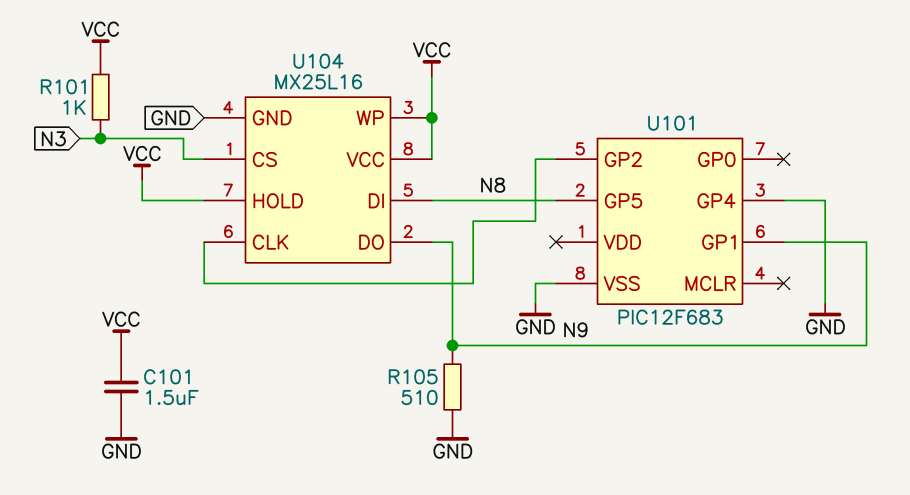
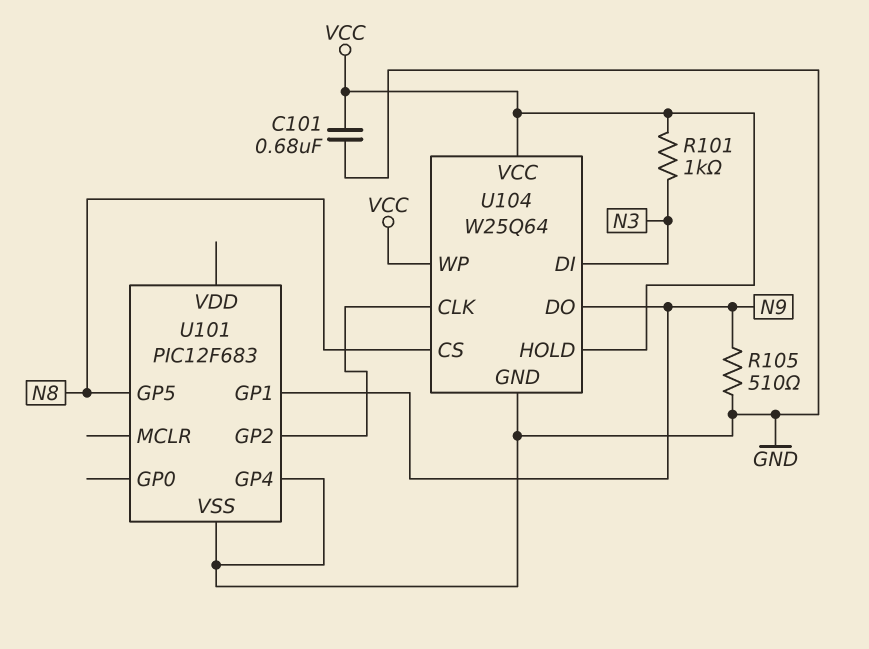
C101: 1.5uF (GND, VCC) -> 680nF (GND, VCC)
U104: MX25L16 -> W25Q64
U104 pin CS: N3 -> N8
U104 pin DI: N8 -> N3

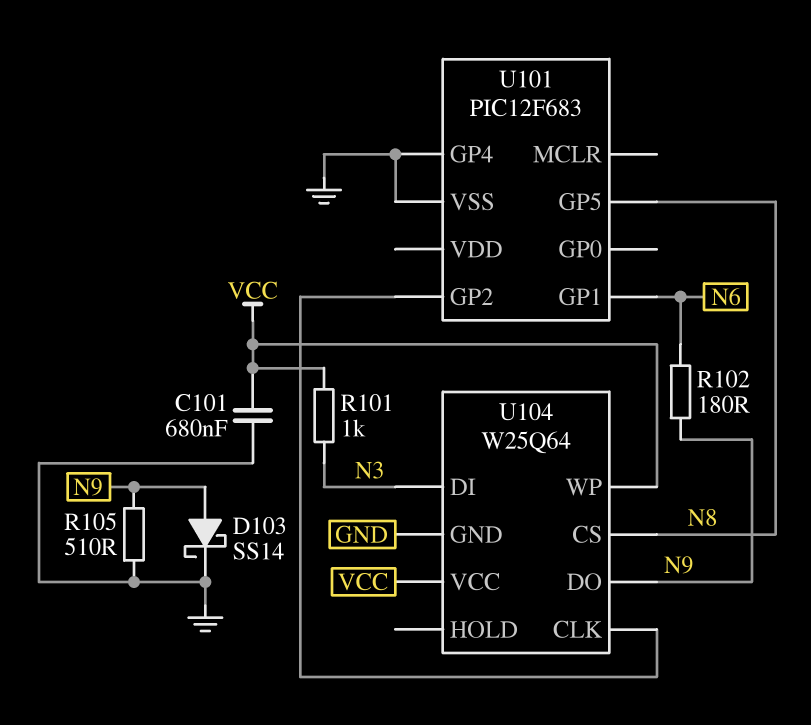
D103: none -> schottky SS14 (A N9, K GND)
R102: none -> 180 (N6, N9)
U101 pin GP1: N9 -> N6
U104 pin HOLD: VCC -> none

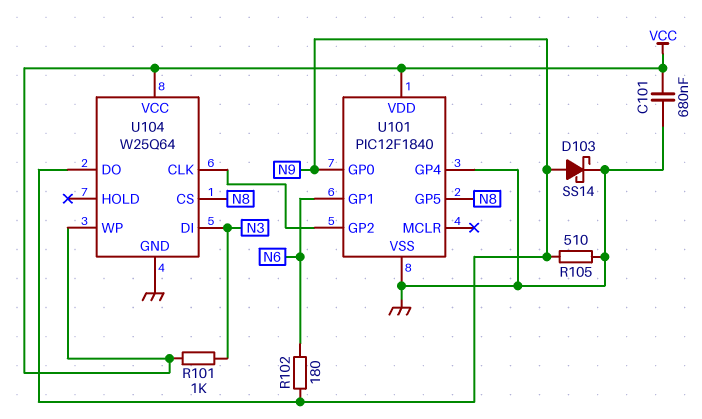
U101: PIC12F683 -> PIC12F1840
U101 pin GP0: none -> N9
U101 pin VDD: none -> VCC

